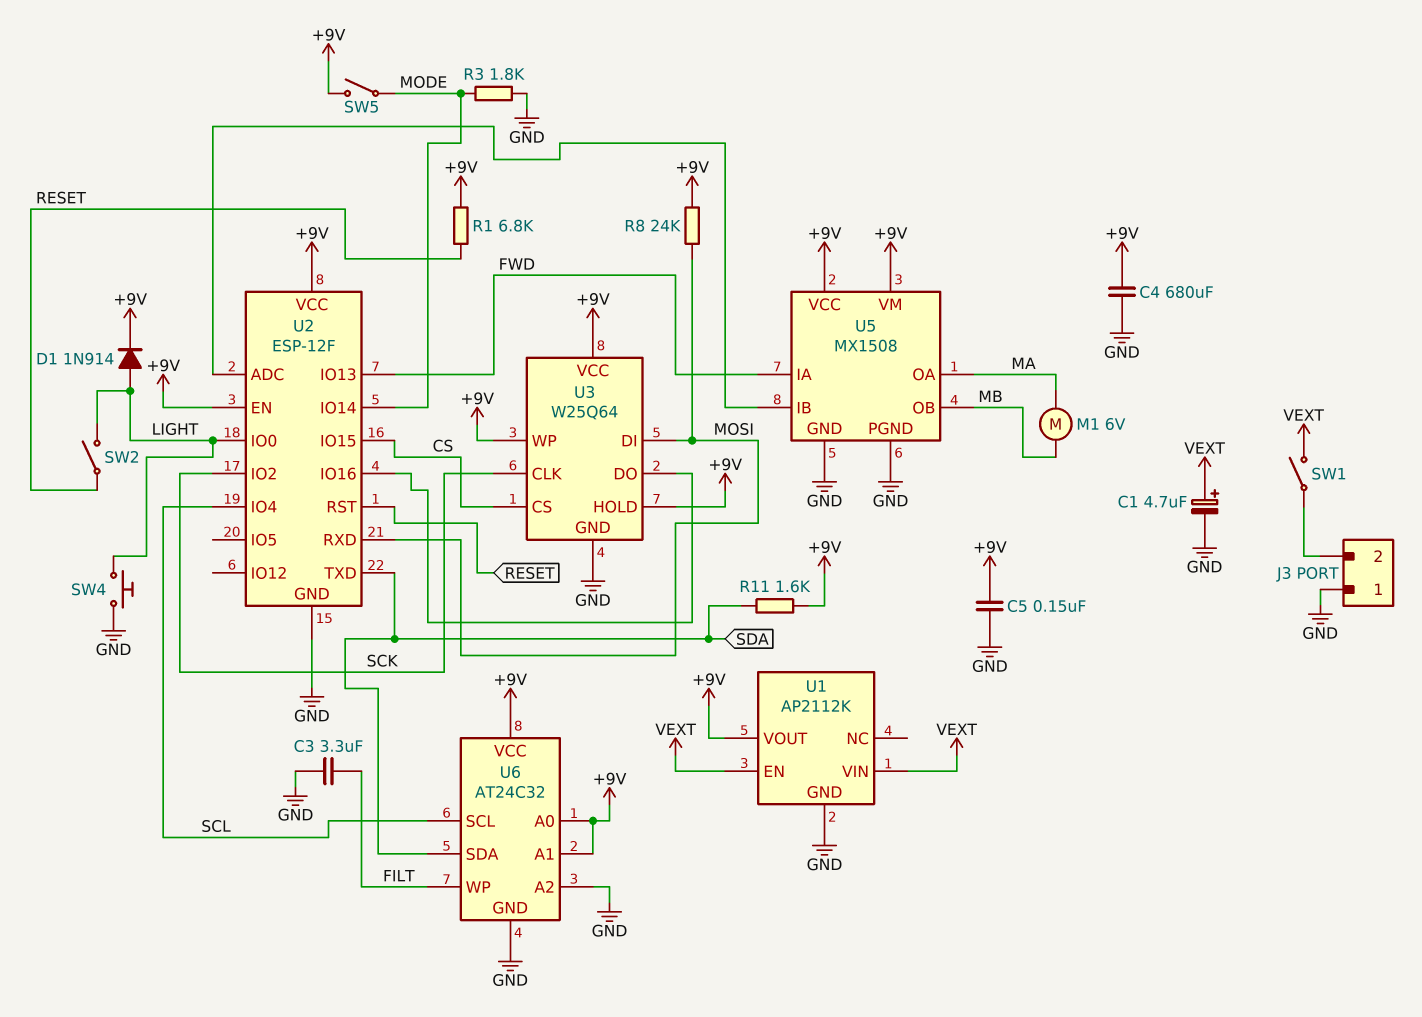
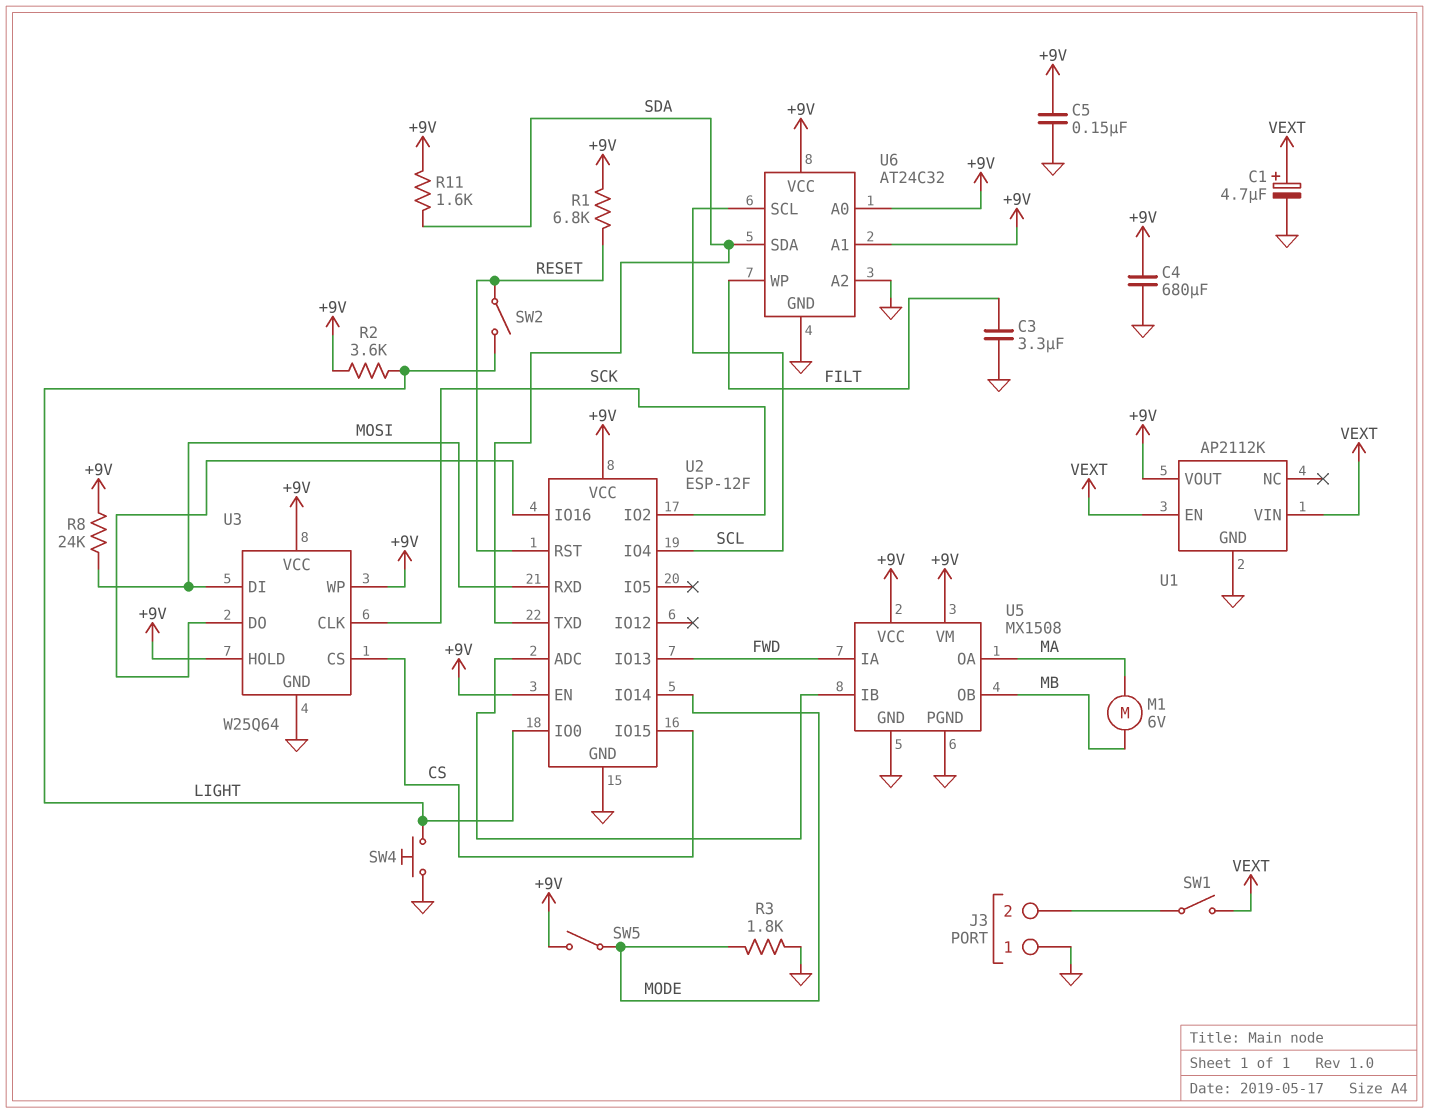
D1: diode 1N914 (A LIGHT, K +9V) -> none
R2: none -> 3.6k (+9V, LIGHT)

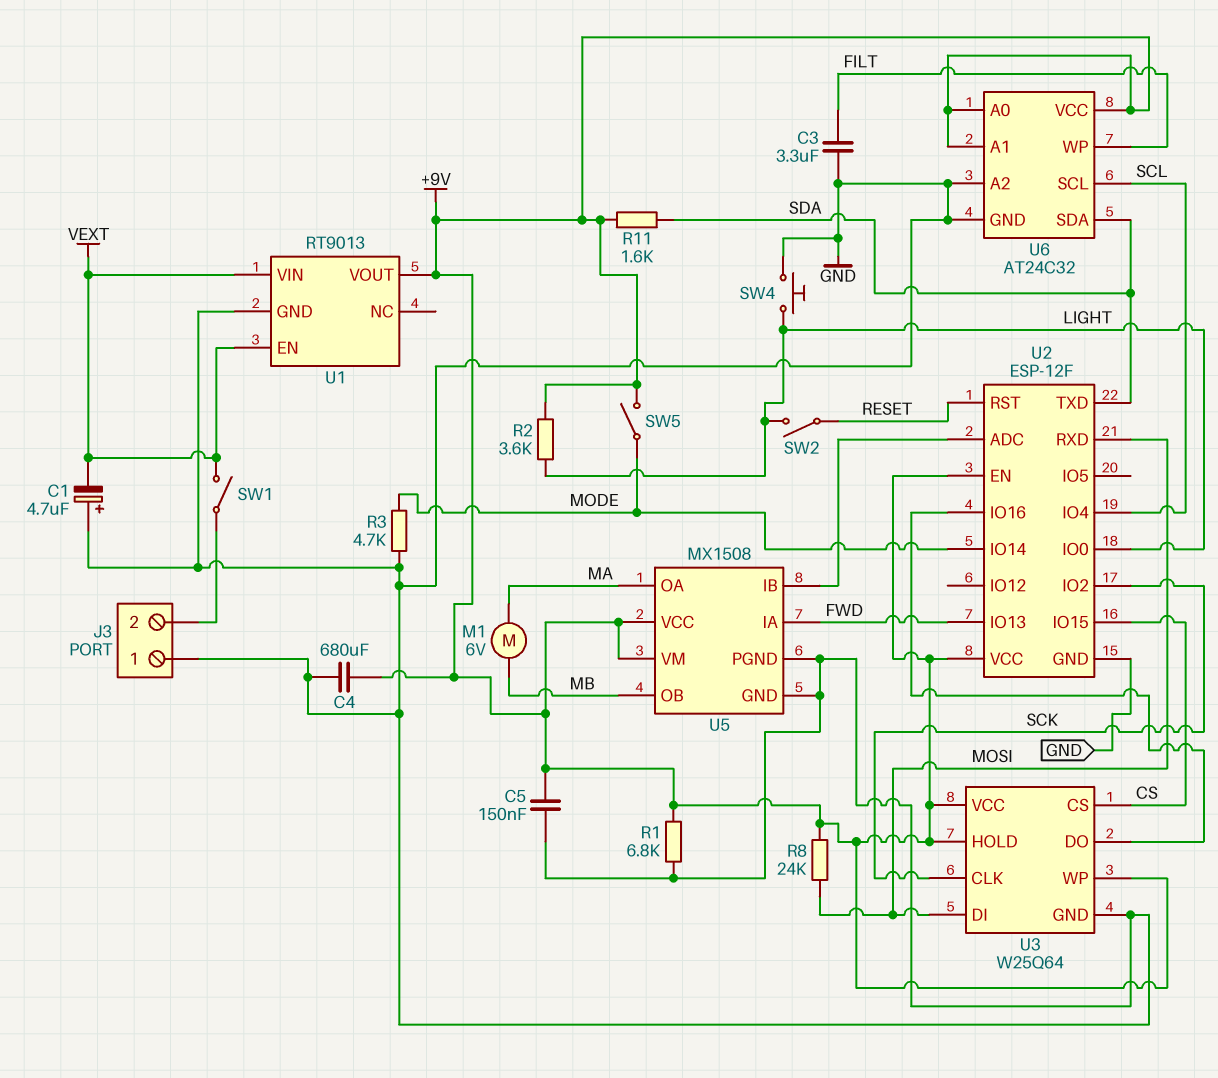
C1: 4.7uF (plus VEXT, minus GND) -> 4.7uF (plus GND, minus VEXT)
R1: 6.8k (+9V, RESET) -> 6.8k (+9V, GND)
R3: 1.8k (GND, MODE) -> 4.7k (GND, MODE)
U1: AP2112K -> RT9013

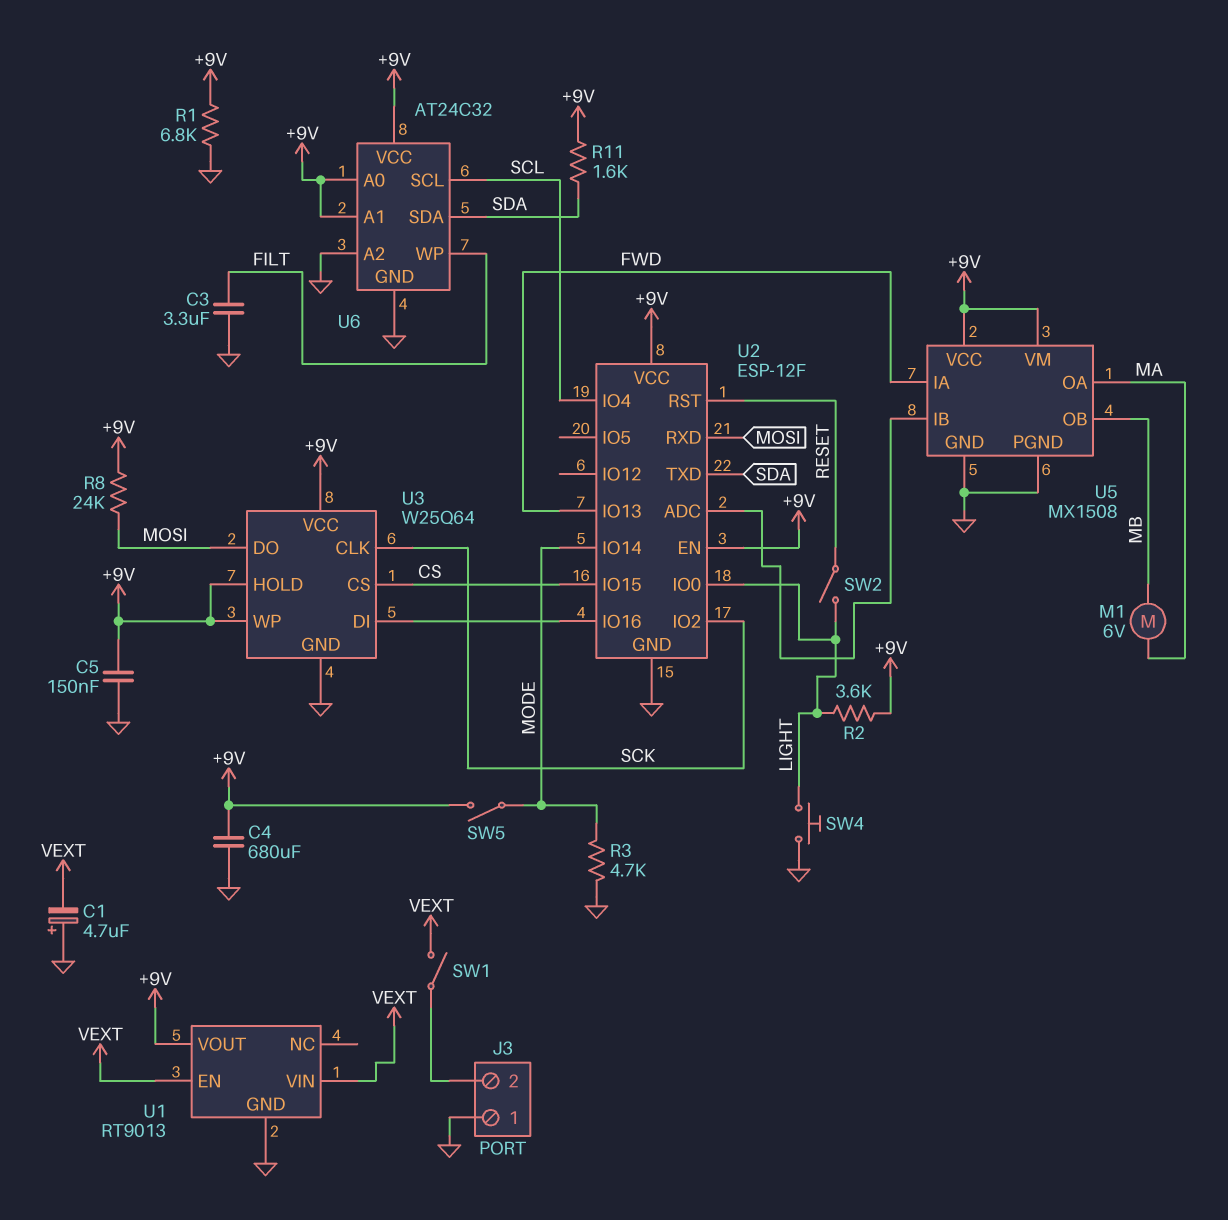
U3 pin DI: MOSI -> U2/IO16
U3 pin DO: U2/IO16 -> MOSI

